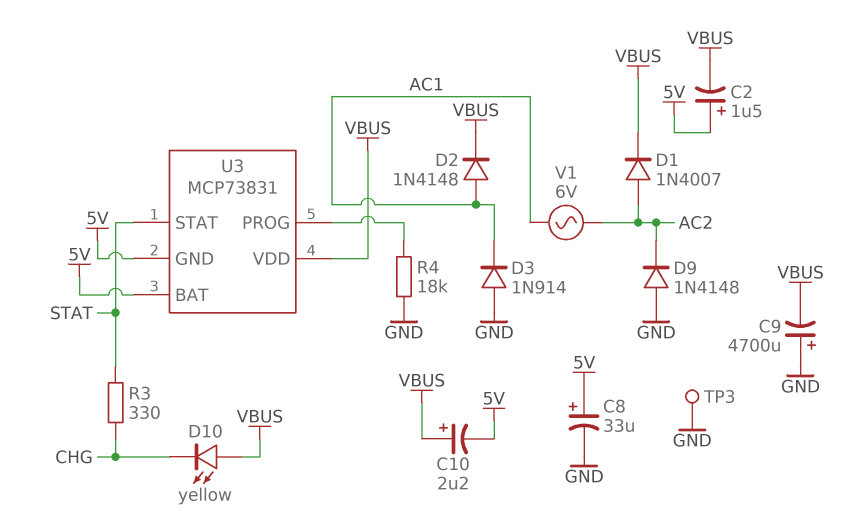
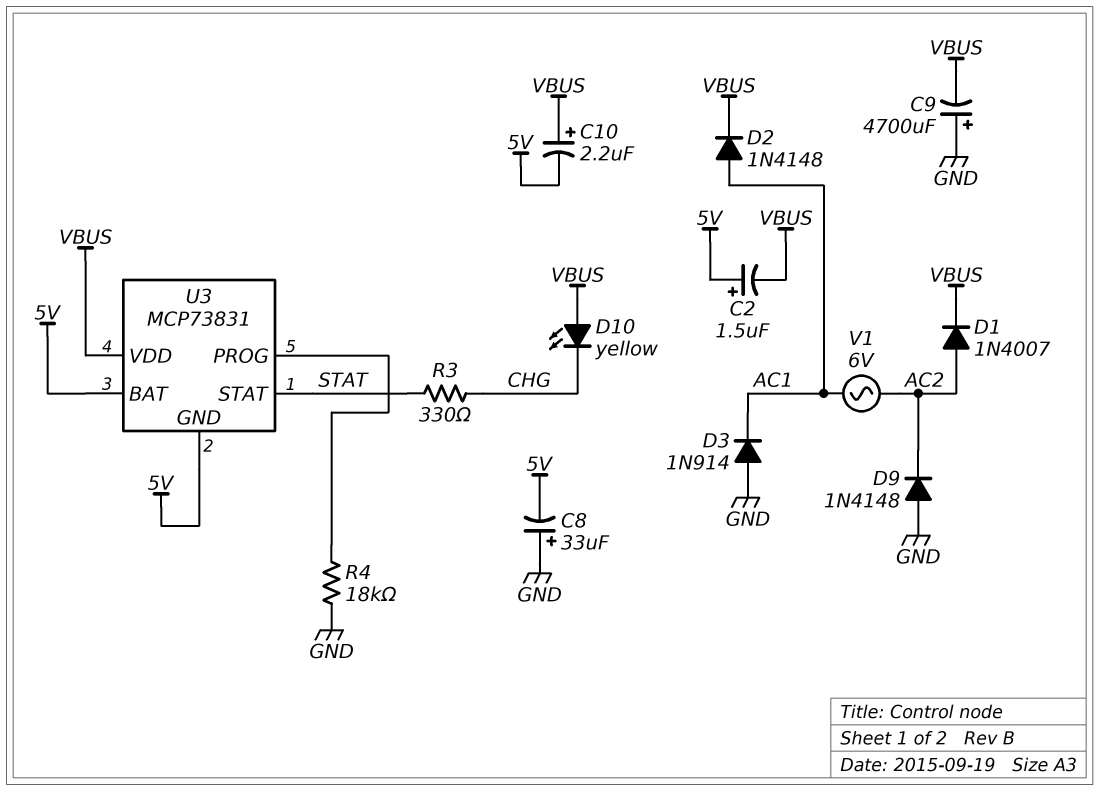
C8: 33uF (plus 5V, minus GND) -> 33uF (plus GND, minus 5V)
TP3: test point (GND) -> none

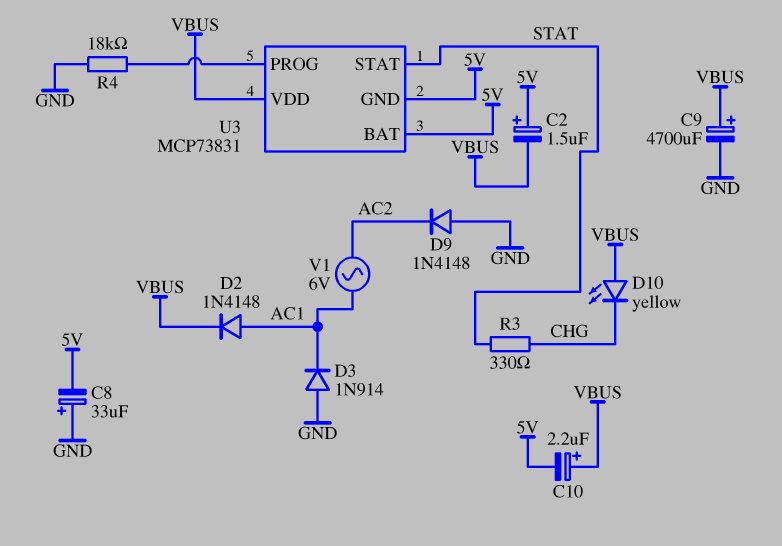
C9: 4700uF (plus GND, minus VBUS) -> 4700uF (plus VBUS, minus GND)
D1: diode 1N4007 (A AC2, K VBUS) -> none

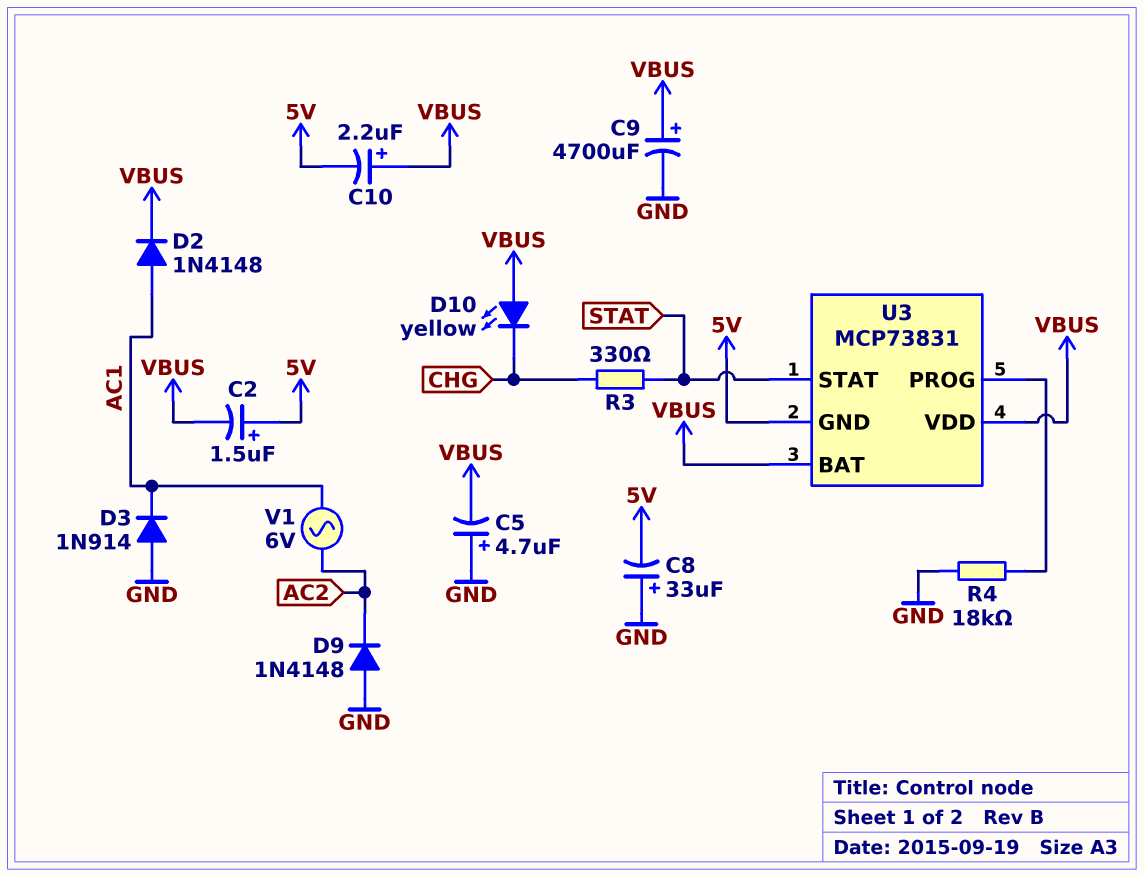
C5: none -> 4.7uF (plus GND, minus VBUS)
U3 pin BAT: 5V -> VBUS

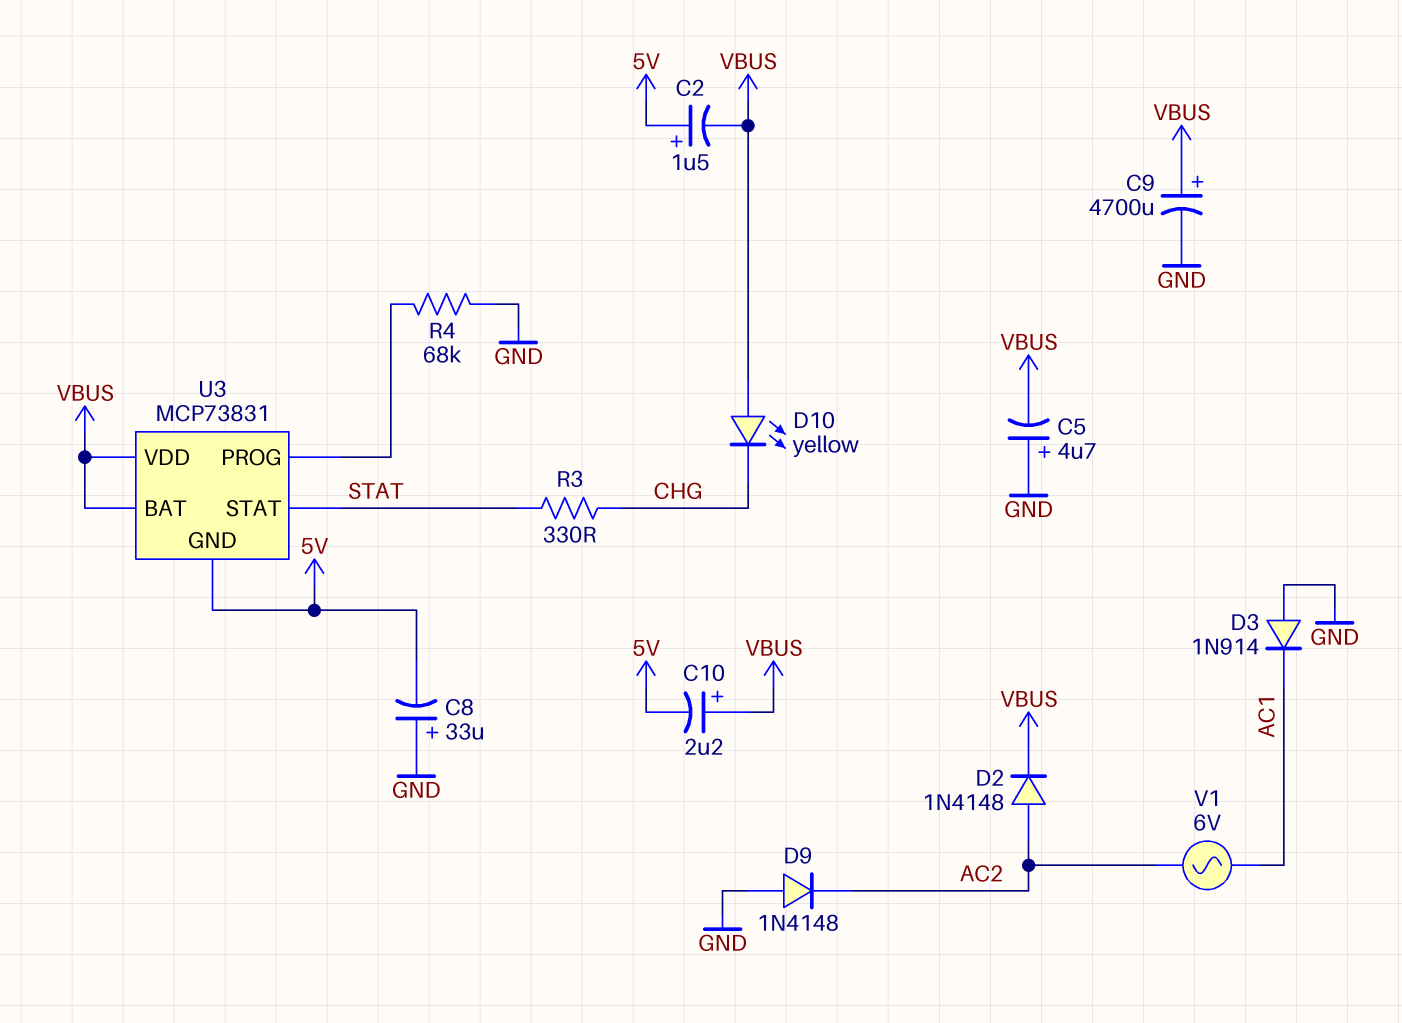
D2: diode 1N4148 (A AC1, K VBUS) -> diode 1N4148 (A AC2, K VBUS)
R4: 18k (GND, U3/PROG) -> 68k (GND, U3/PROG)

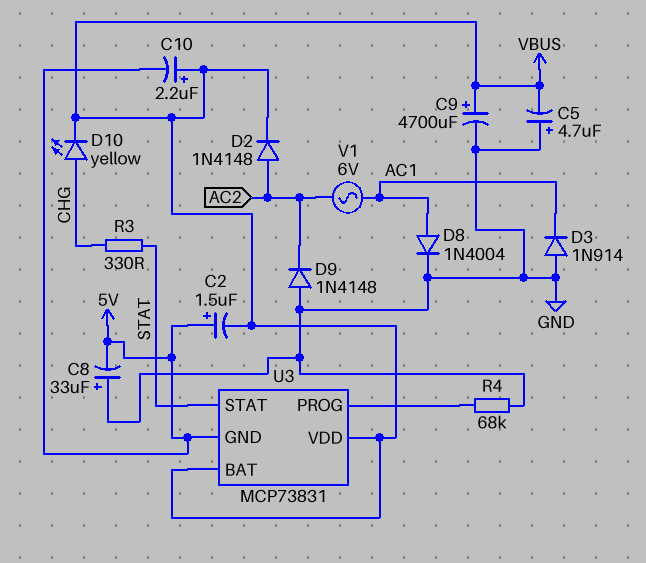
D8: none -> diode 1N4004 (A AC1, K GND)
D10: LED yellow (A VBUS, K CHG) -> LED yellow (A CHG, K VBUS)

